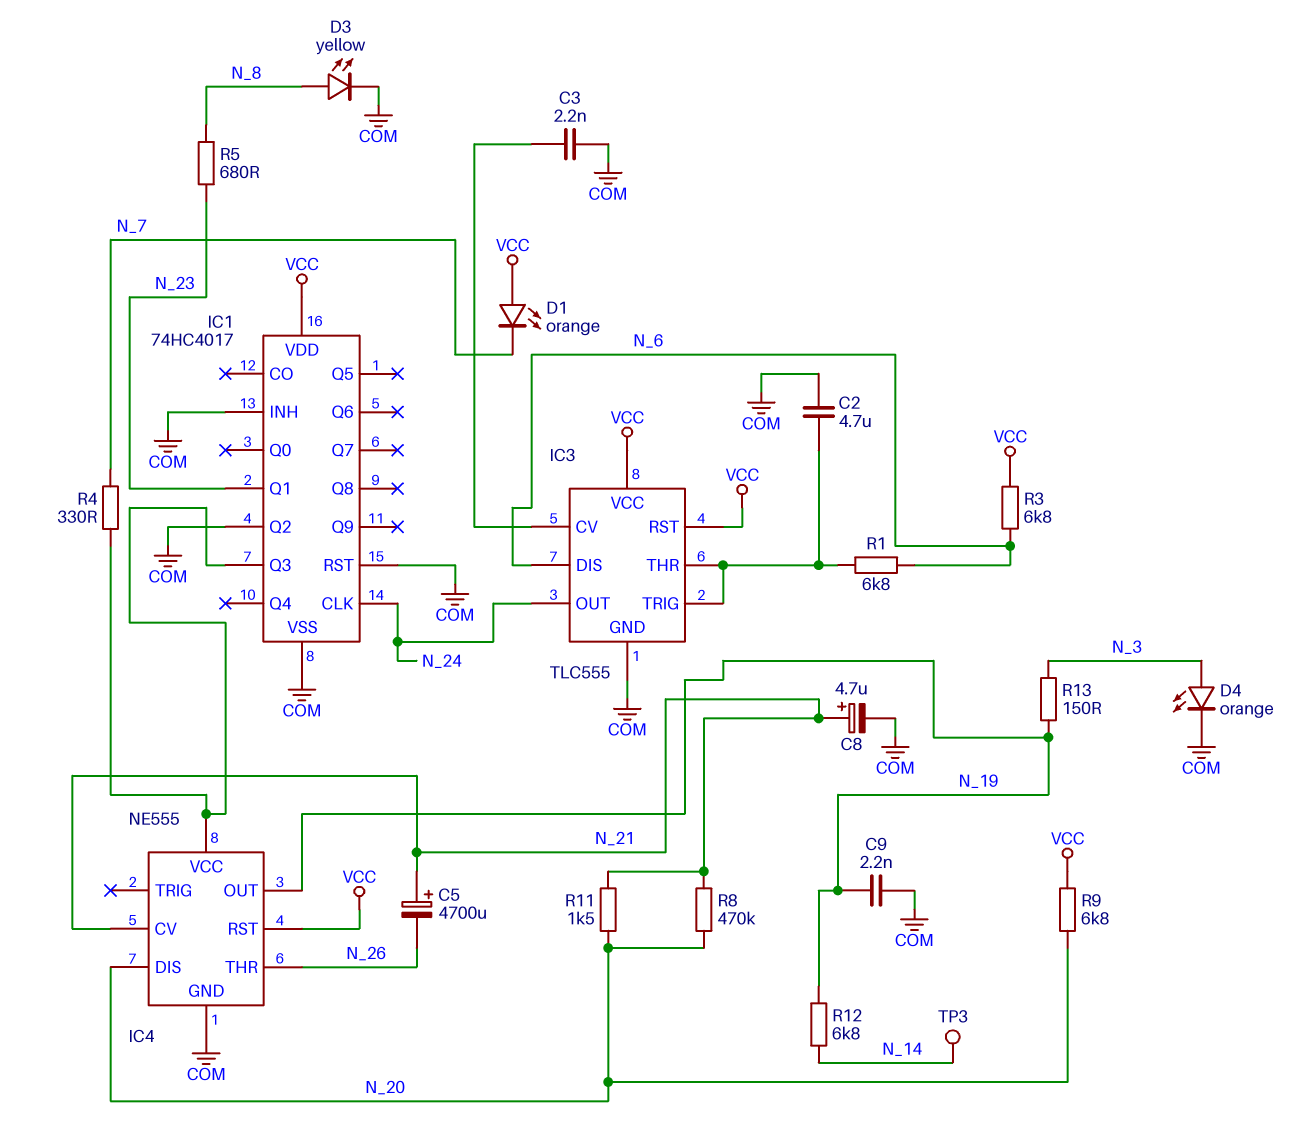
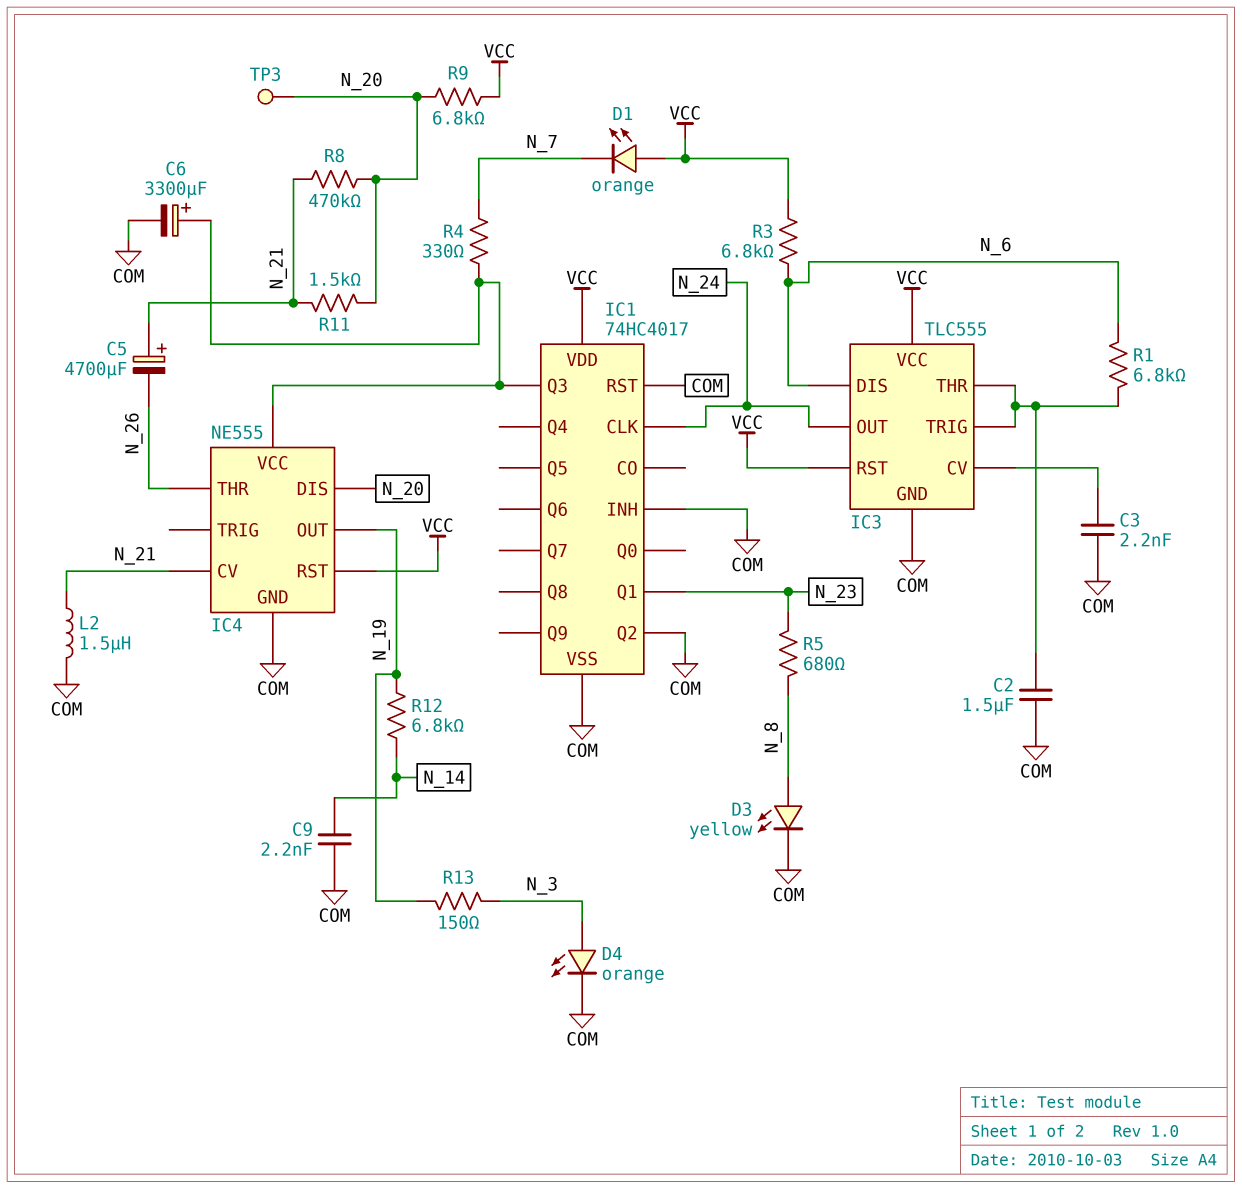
C2: 4.7uF (COM, IC3/THR) -> 1.5uF (COM, IC3/THR)
C6: none -> 3300uF (plus IC1/Q3, minus COM)
C8: 4.7uF (plus N_21, minus COM) -> none
C9: 2.2nF (COM, N_19) -> 2.2nF (COM, N_14)
L2: none -> 1.5uH (COM, N_21)
TP3: test point (N_14) -> test point (N_20)

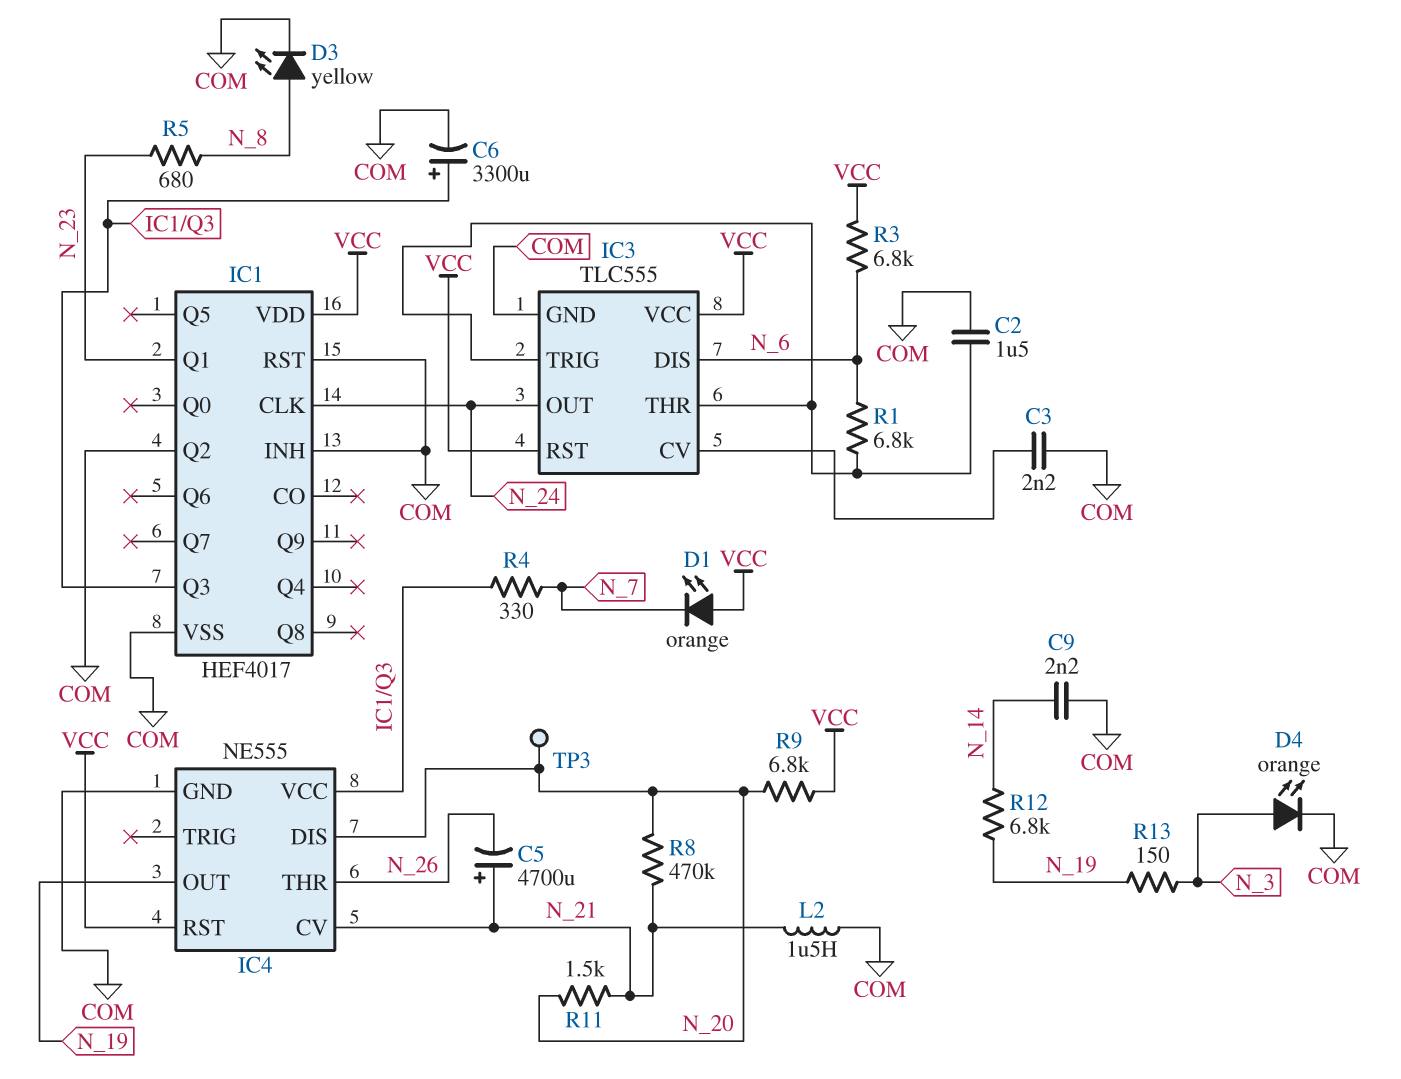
IC1: 74HC4017 -> HEF4017

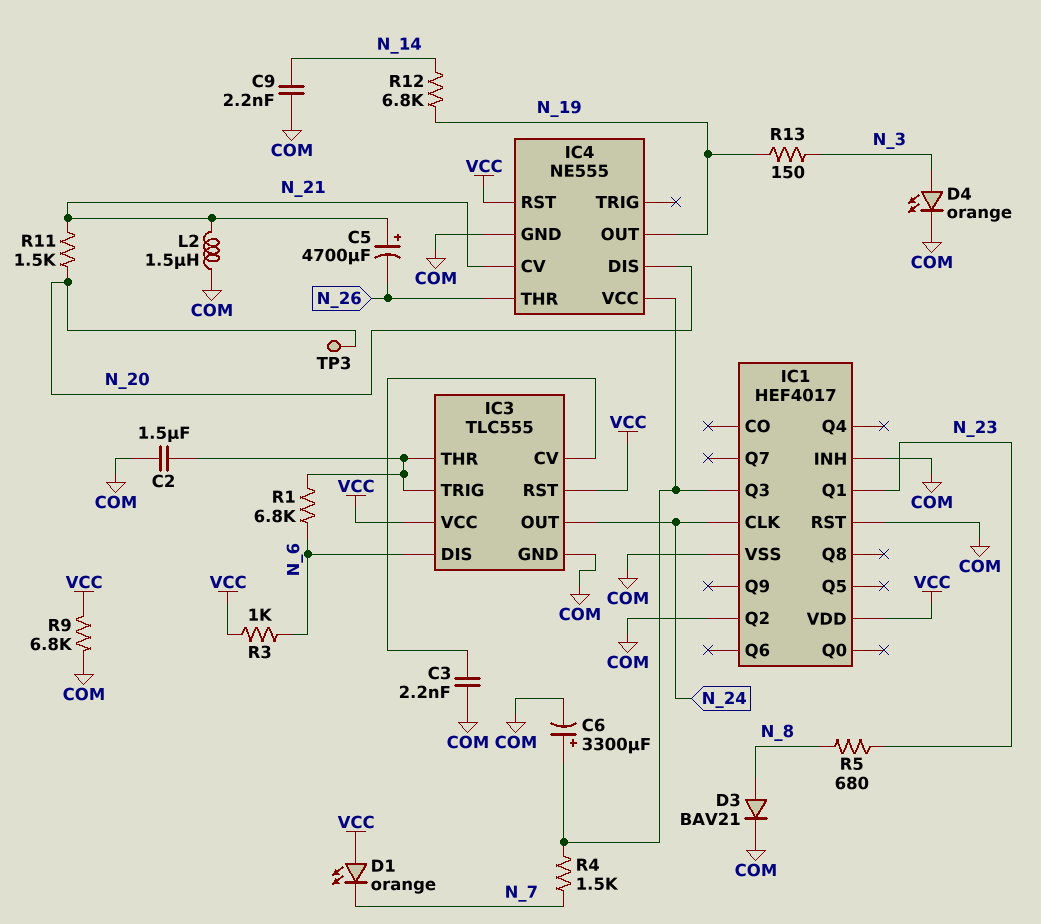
D3: LED yellow (A N_8, K COM) -> diode BAV21 (A N_8, K COM)
R3: 6.8k (N_6, VCC) -> 1k (N_6, VCC)
R4: 330 (IC1/Q3, N_7) -> 1.5k (IC1/Q3, N_7)
R8: 470k (N_20, N_21) -> none
R9: 6.8k (N_20, VCC) -> 6.8k (COM, VCC)

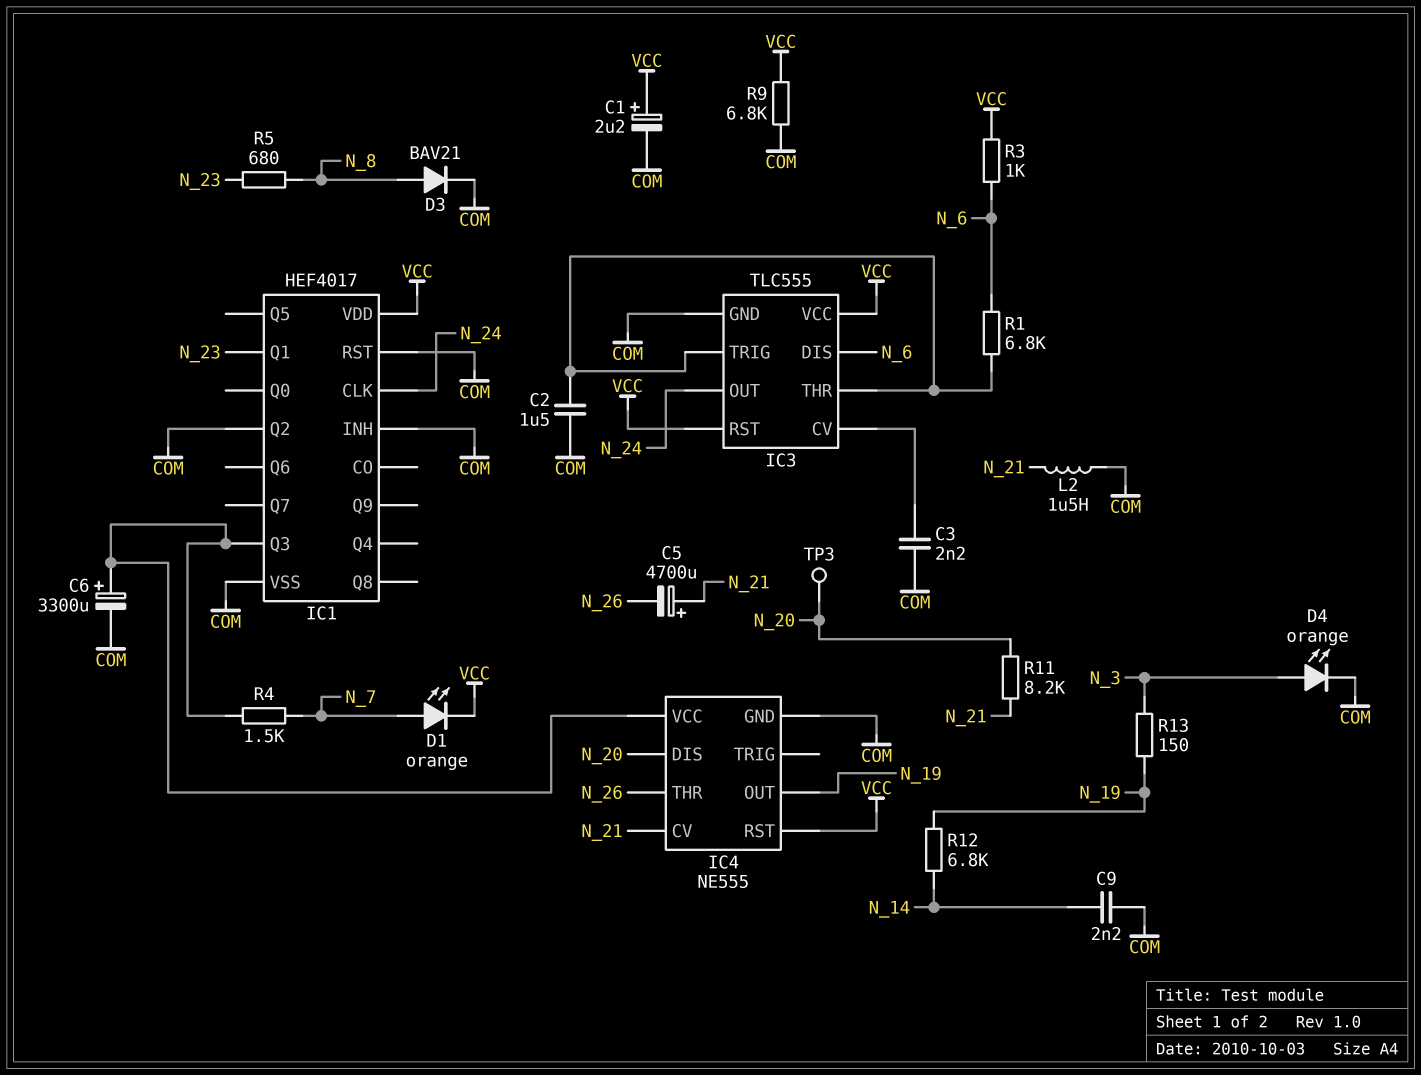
C1: none -> 2.2uF (plus VCC, minus COM)
D1: LED orange (A VCC, K N_7) -> LED orange (A N_7, K VCC)
R11: 1.5k (N_20, N_21) -> 8.2k (N_20, N_21)

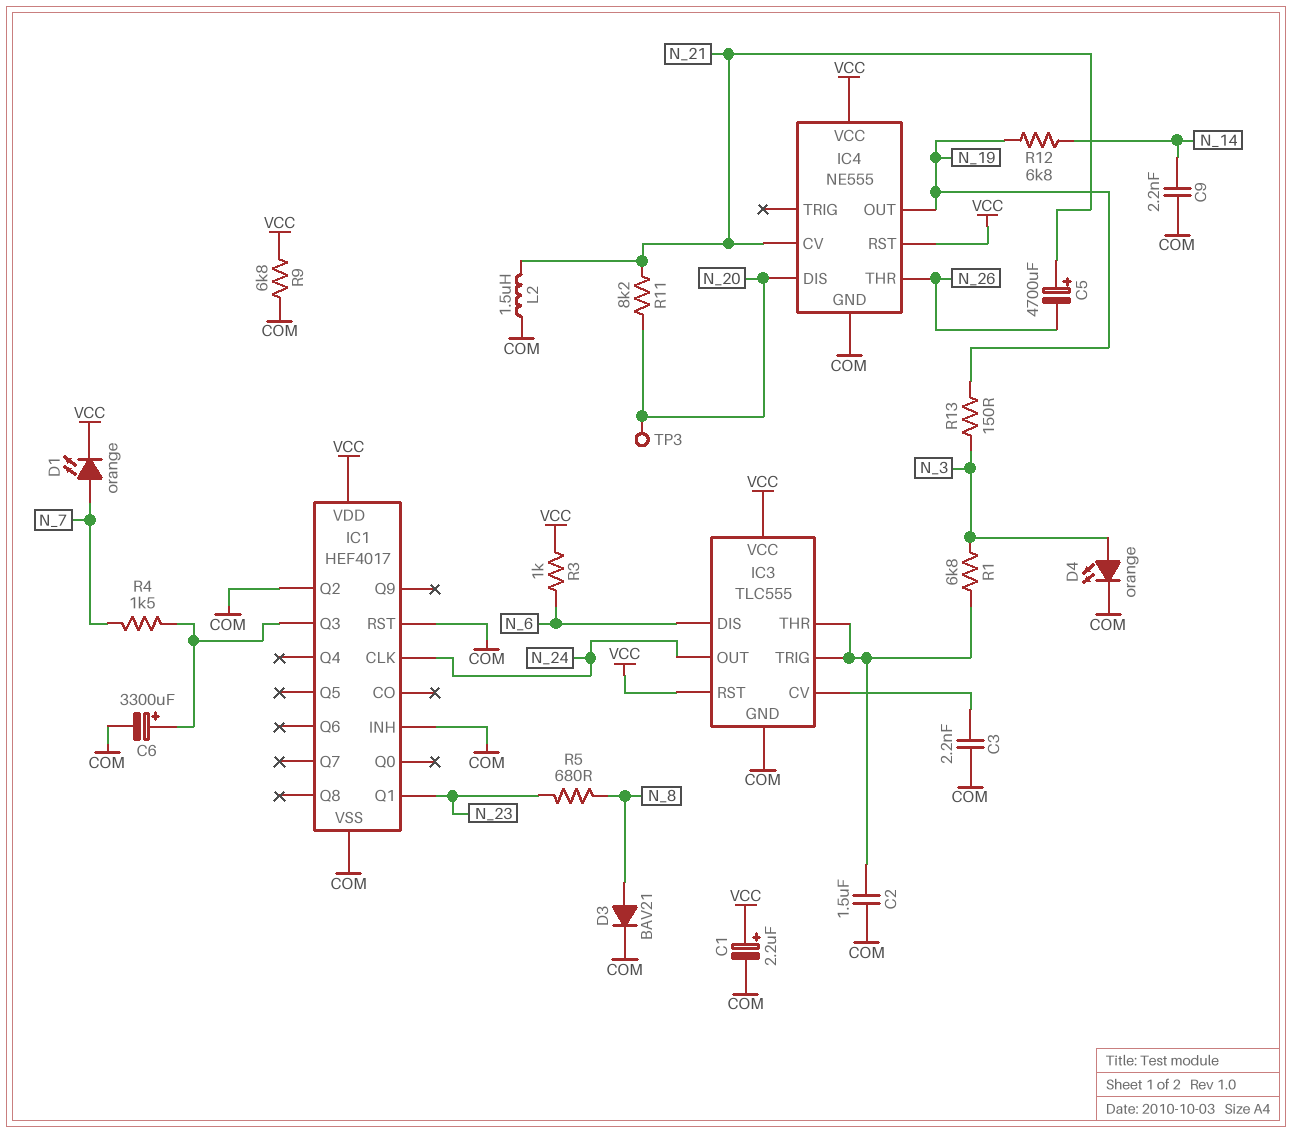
IC4 pin VCC: IC1/Q3 -> VCC
R1: 6.8k (IC3/THR, N_6) -> 6.8k (IC3/THR, N_3)

